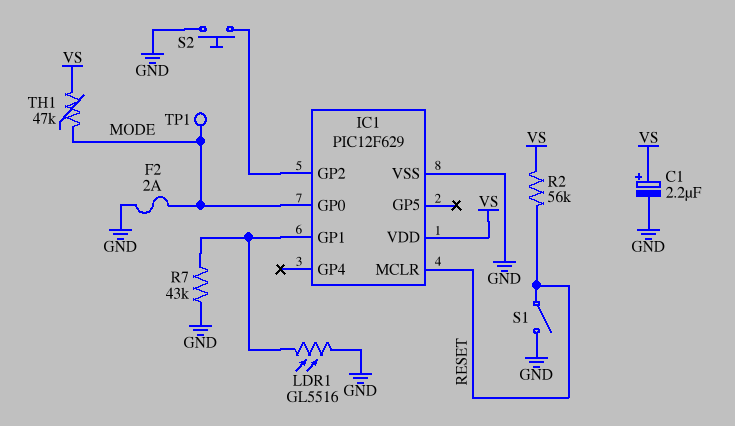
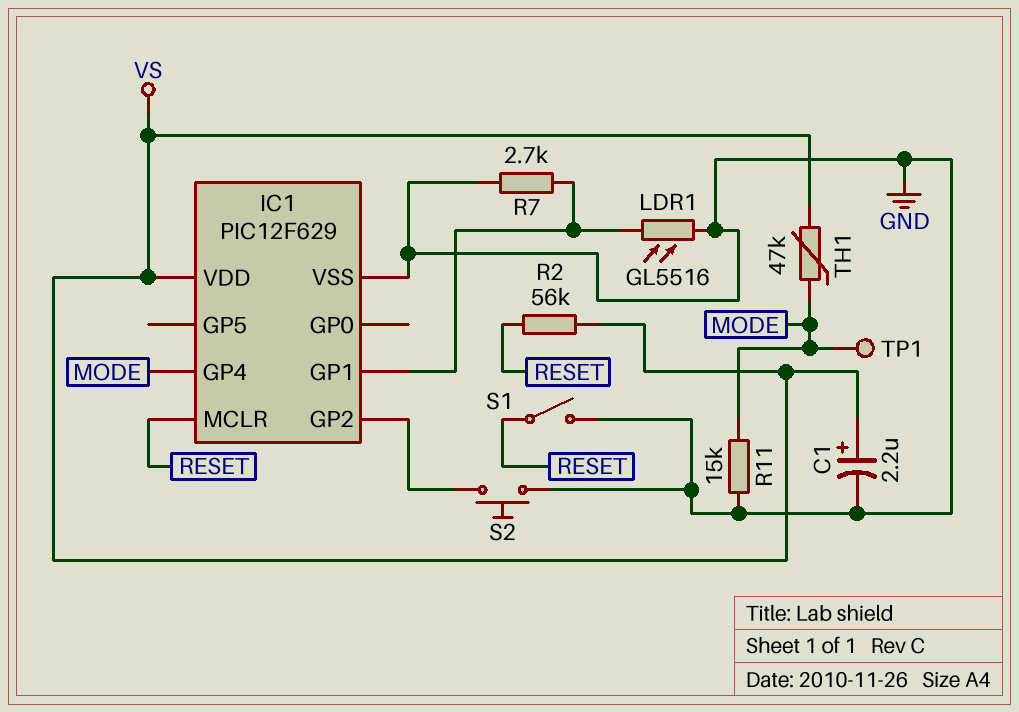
F2: 2A (GND, MODE) -> none
IC1 pin GP0: MODE -> none
IC1 pin GP4: none -> MODE
R7: 43k (GND, IC1/GP1) -> 2.7k (GND, IC1/GP1)
R11: none -> 15k (GND, MODE)

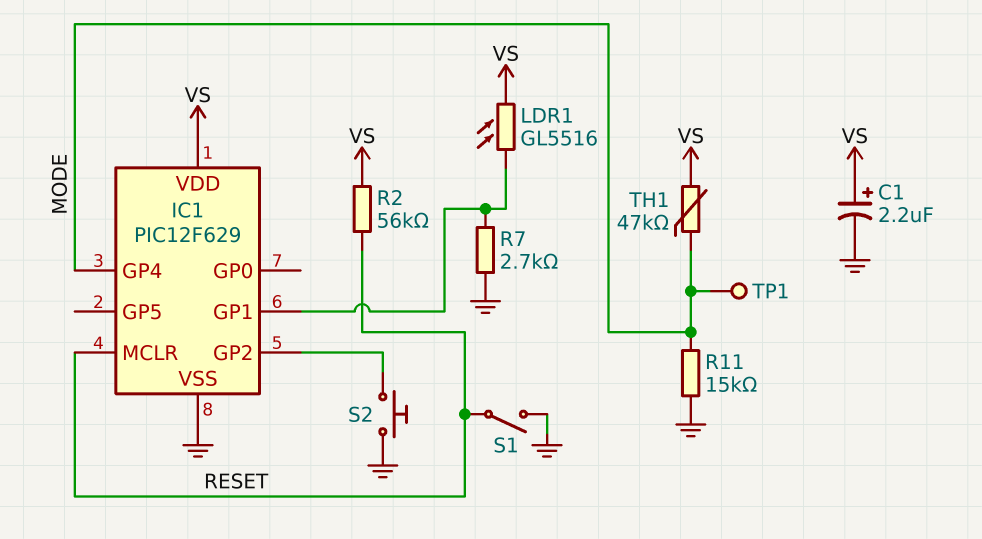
LDR1: GL5516 (GND, IC1/GP1) -> GL5516 (IC1/GP1, VS)

